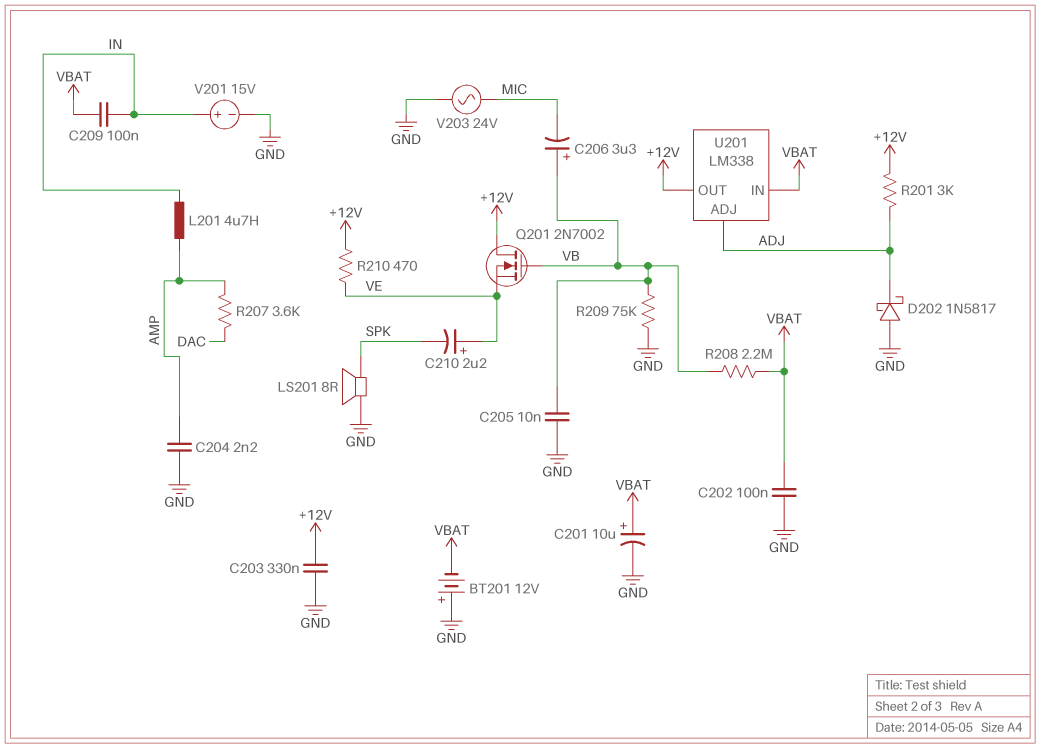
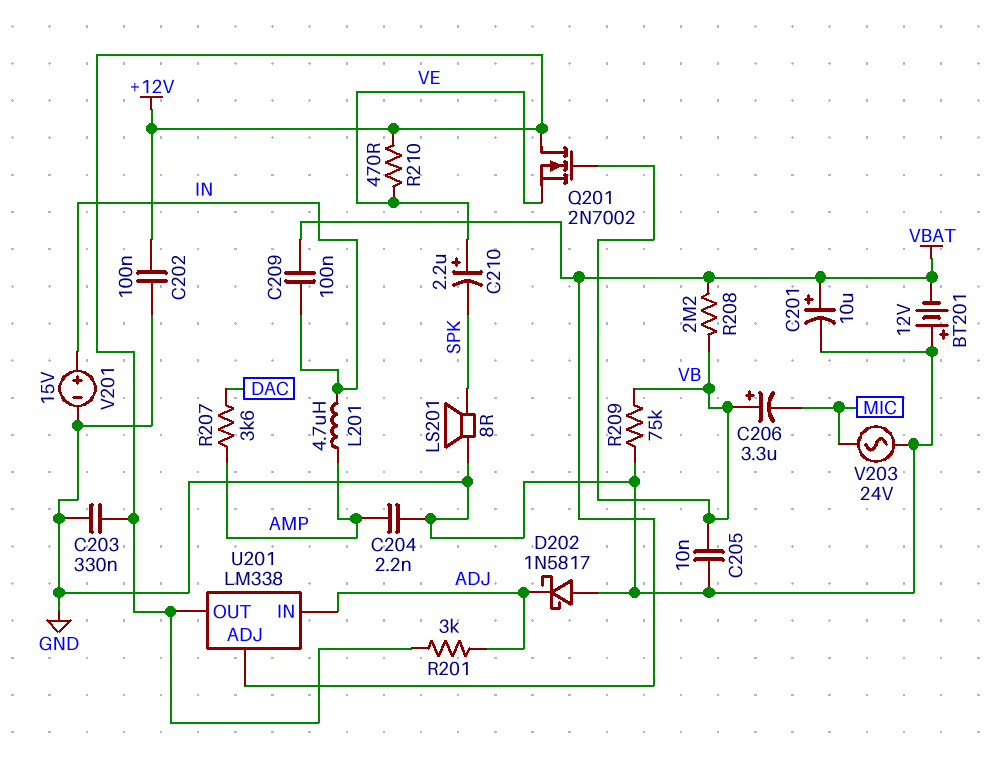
C202: 100nF (GND, VBAT) -> 100nF (+12V, GND)
U201 pin ADJ: ADJ -> VBAT
U201 pin IN: VBAT -> ADJ

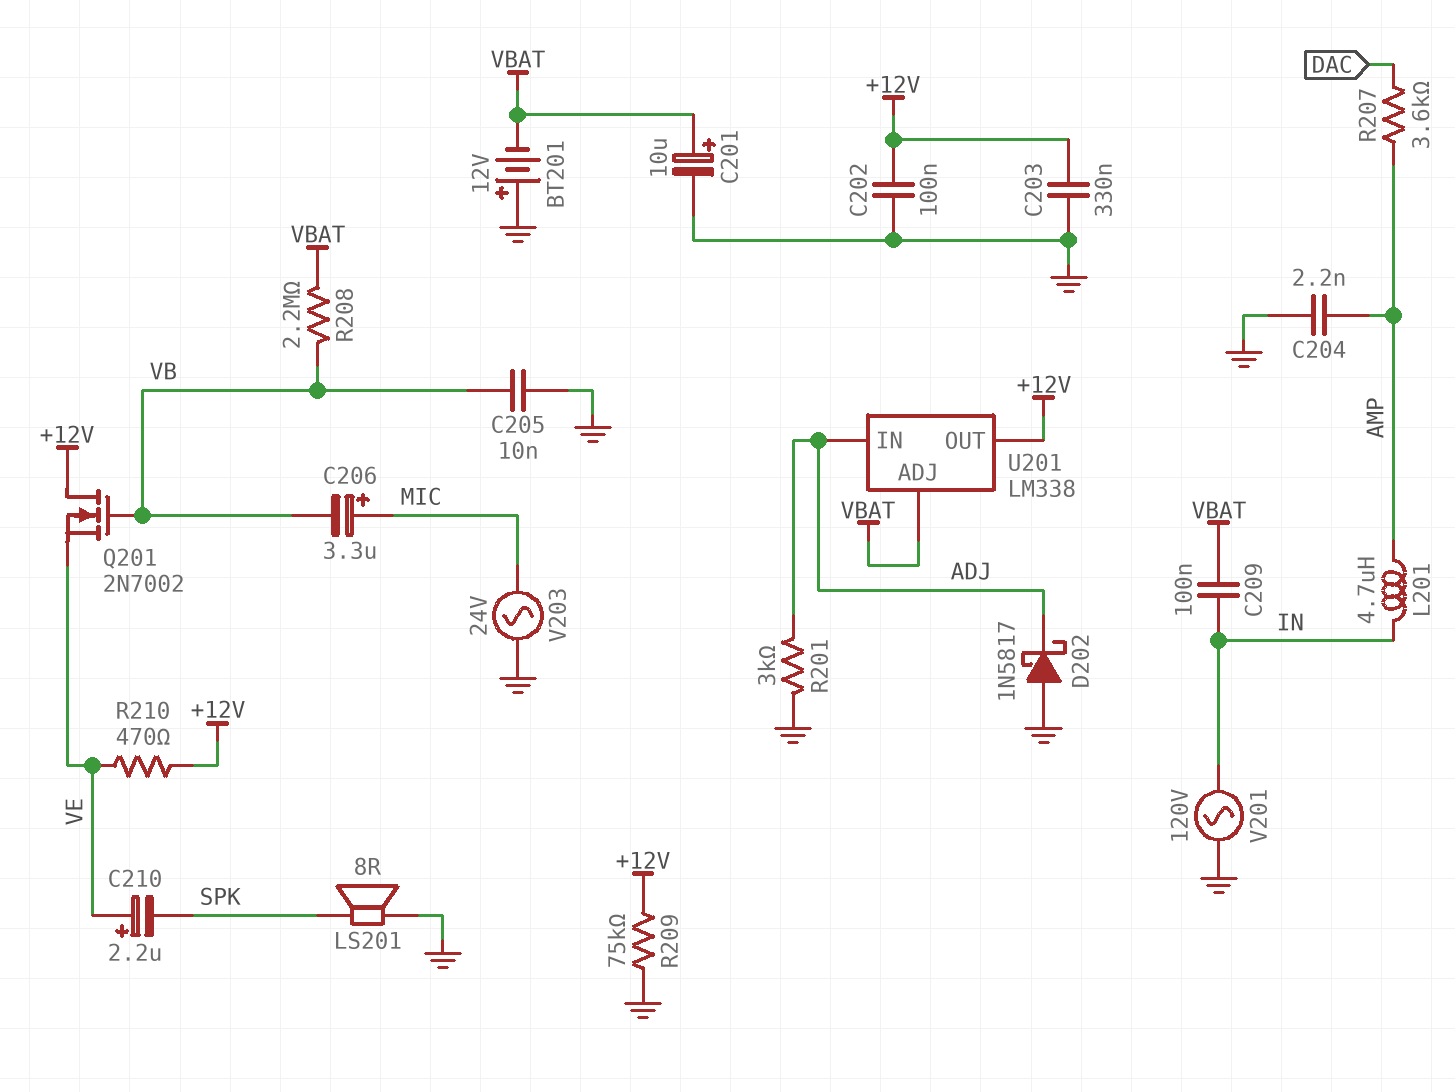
C206: 3.3uF (plus VB, minus MIC) -> 3.3uF (plus MIC, minus VB)
R201: 3k (+12V, ADJ) -> 3k (ADJ, GND)
R209: 75k (GND, VB) -> 75k (+12V, GND)
V201: 15V (plus IN, minus GND) -> AC 120V (GND, IN)

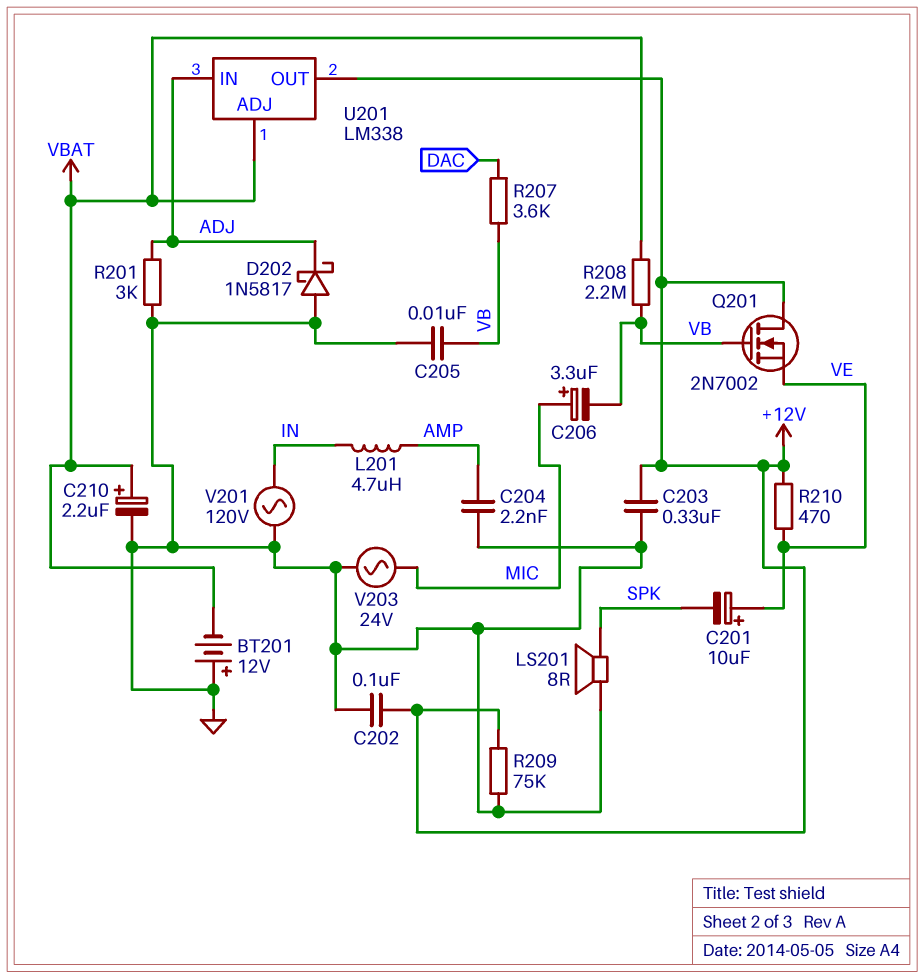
C201: 10uF (plus VBAT, minus GND) -> 10uF (plus VE, minus SPK)
C209: 100nF (IN, VBAT) -> none
C210: 2.2uF (plus VE, minus SPK) -> 2.2uF (plus VBAT, minus GND)
R207: 3.6k (AMP, DAC) -> 3.6k (DAC, VB)

